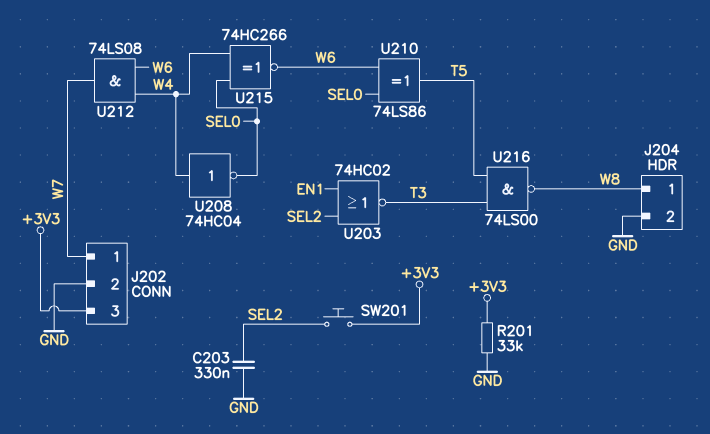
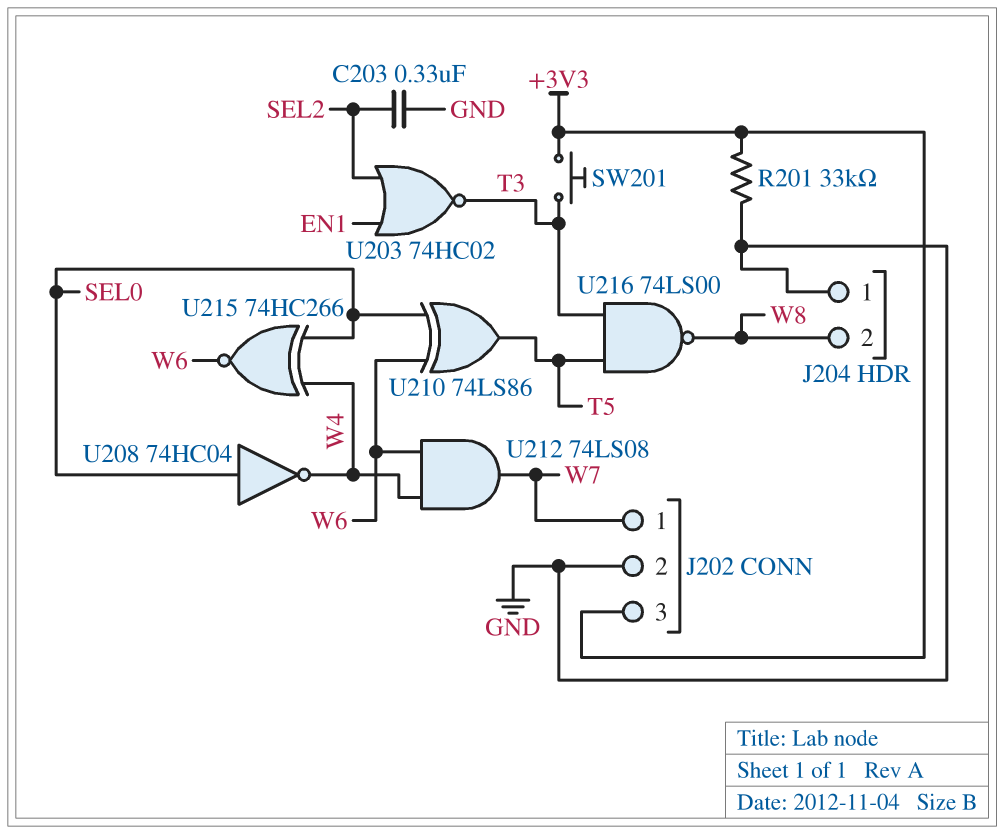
J204 pin 1: W8 -> GND
J204 pin 2: GND -> W8
SW201: button (+3V3, SEL2) -> button (+3V3, T3)
U208: NOT 74HC04 (in W4, out SEL0) -> NOT 74HC04 (in SEL0, out W4)

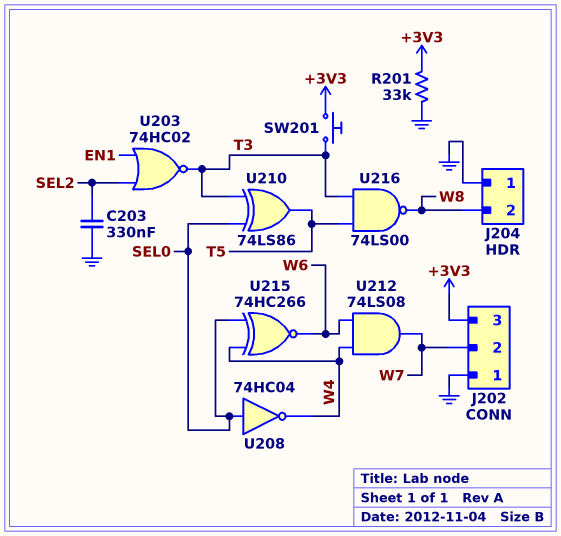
J202 pin 1: W7 -> GND
J202 pin 2: GND -> W7
U210: XOR 74LS86 (in SEL0, in W6, out T5) -> XOR 74LS86 (in SEL0, in T3, out T5)

